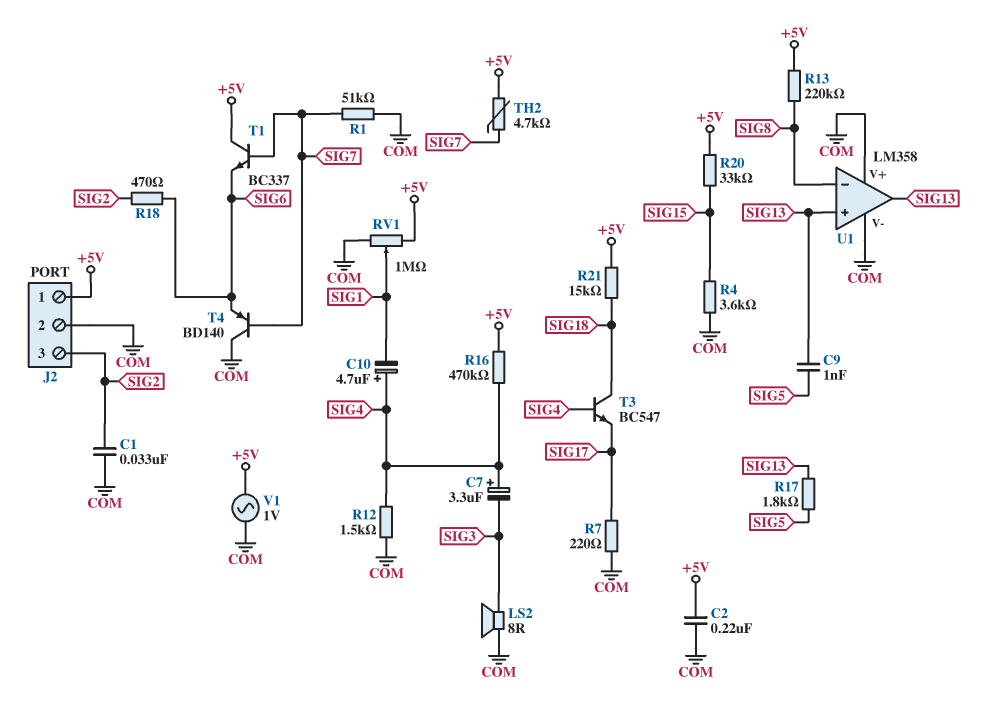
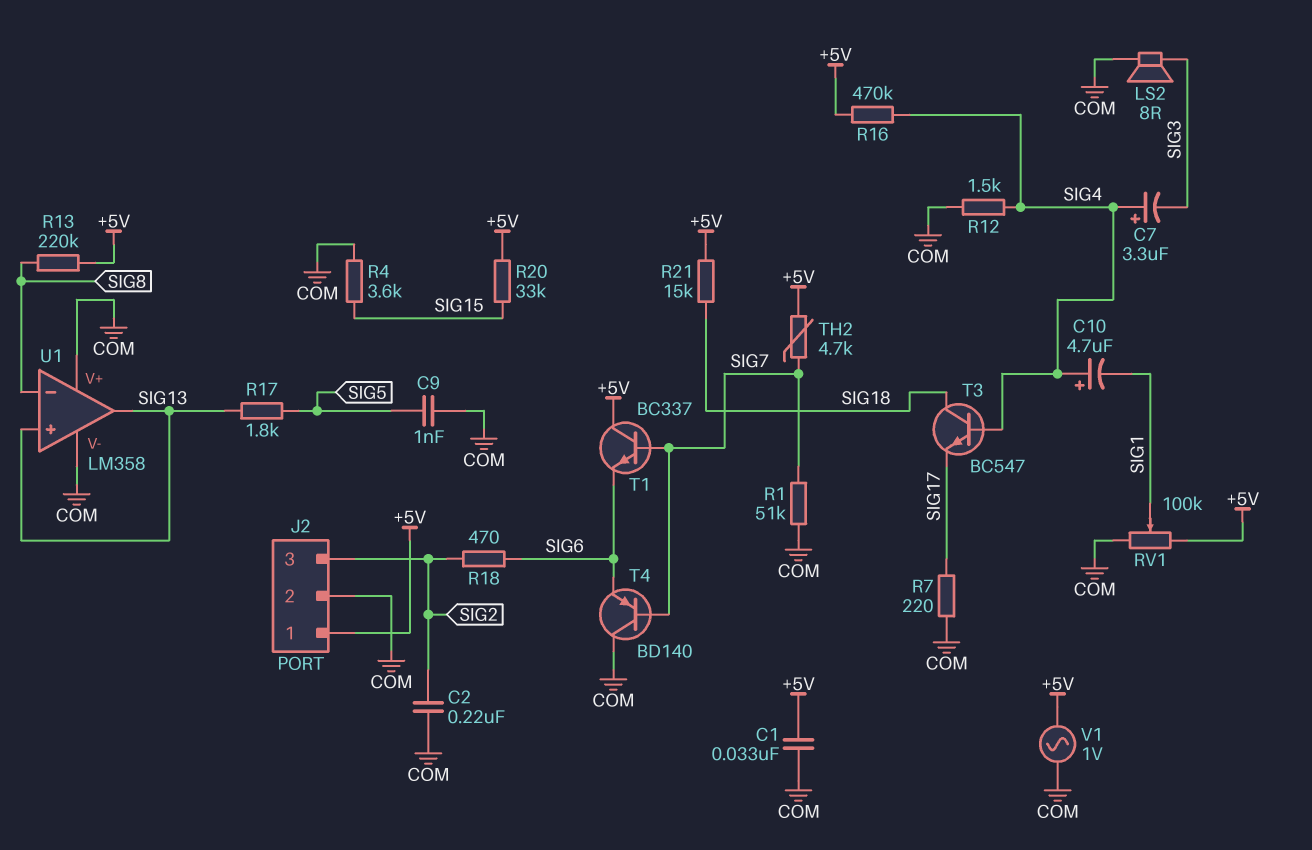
C1: 33nF (COM, SIG2) -> 33nF (+5V, COM)
C2: 220nF (+5V, COM) -> 220nF (COM, SIG2)
C9: 1nF (SIG5, SIG13) -> 1nF (COM, SIG5)
RV1: 1M (+5V, COM, wiper SIG1) -> 100k (+5V, COM, wiper SIG1)

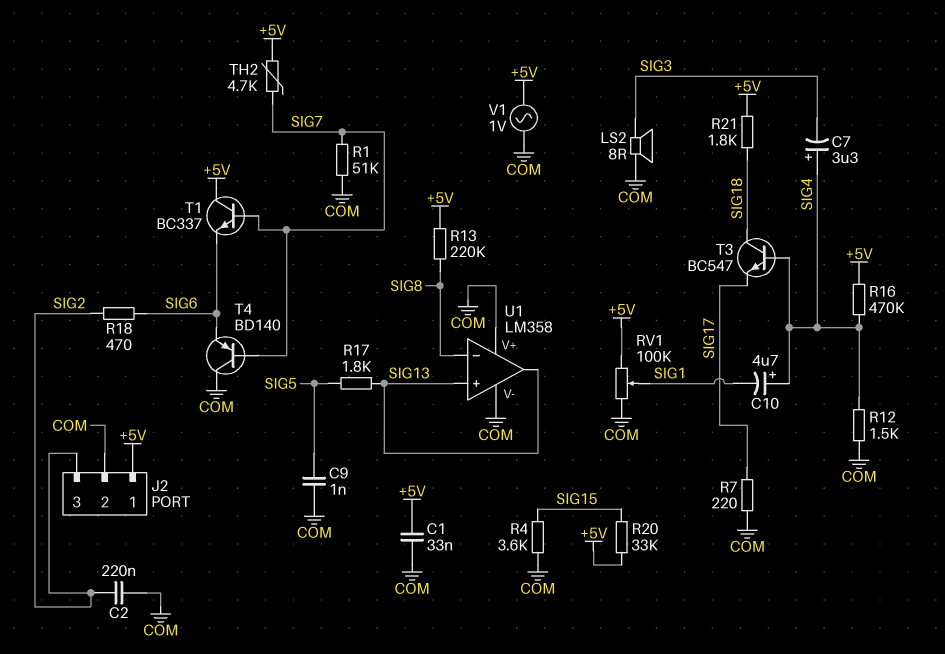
R21: 15k (+5V, SIG18) -> 1.8k (+5V, SIG18)

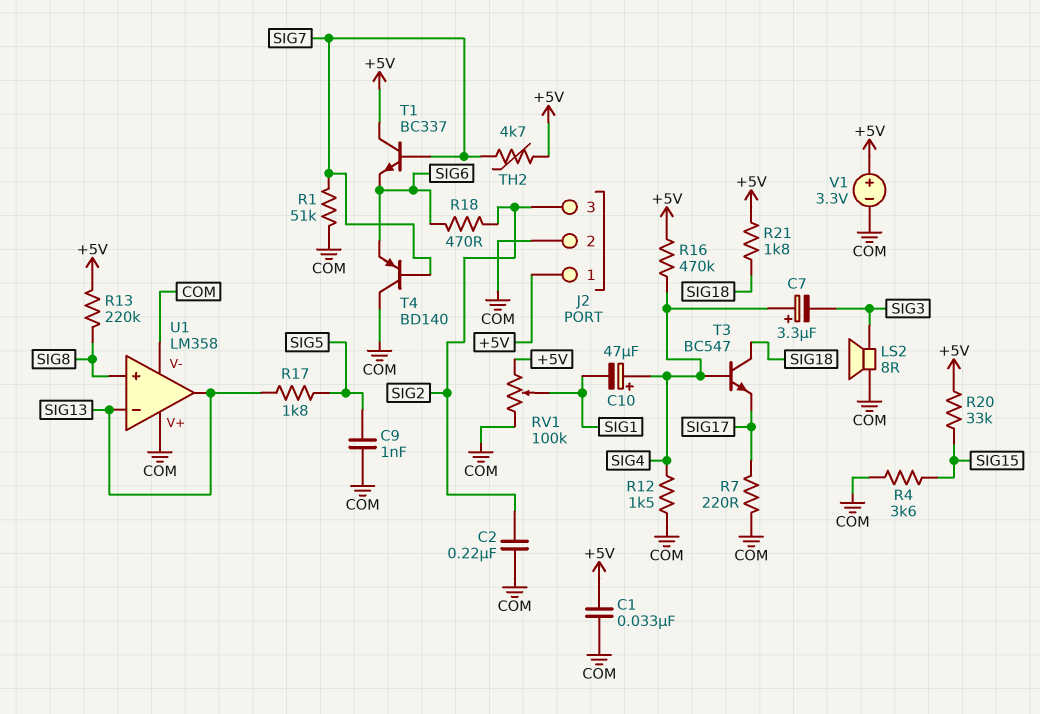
C10: 4.7uF (plus SIG4, minus SIG1) -> 47uF (plus SIG4, minus SIG1)
U1 pin in+: SIG13 -> SIG8
U1 pin in-: SIG8 -> SIG13
V1: AC 1V (+5V, COM) -> 3.3V (plus +5V, minus COM)

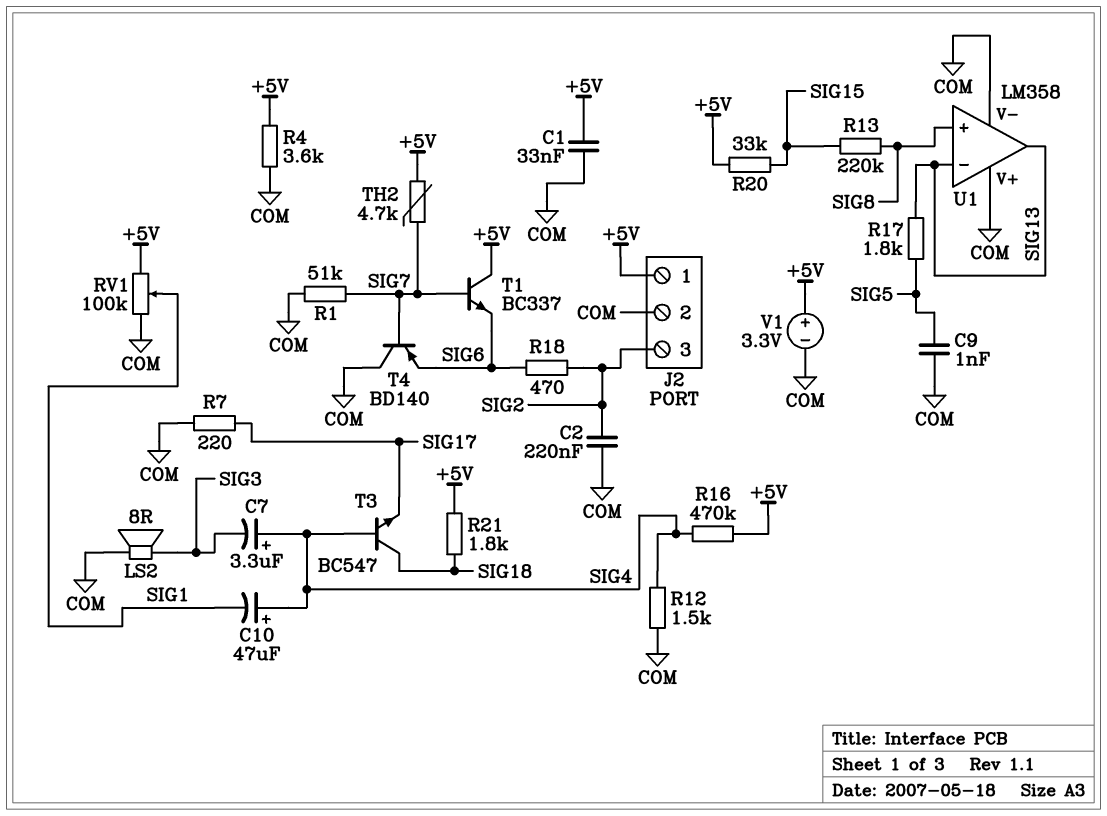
R4: 3.6k (COM, SIG15) -> 3.6k (+5V, COM)
R13: 220k (+5V, SIG8) -> 220k (SIG8, SIG15)

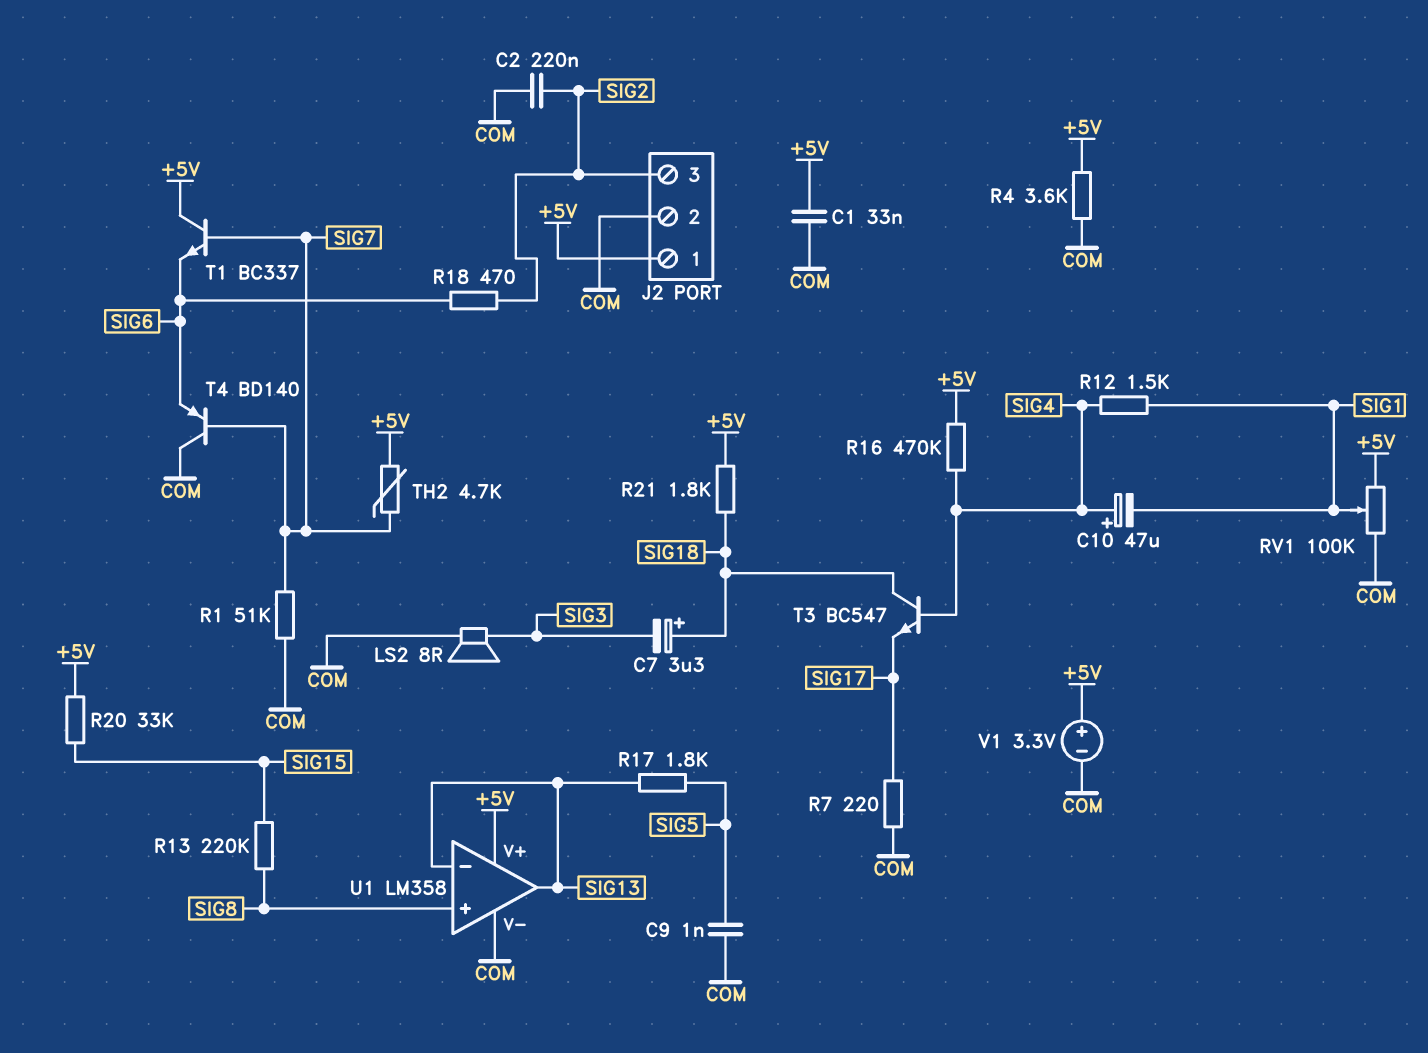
C7: 3.3uF (plus SIG4, minus SIG3) -> 3.3uF (plus SIG18, minus SIG3)
R12: 1.5k (COM, SIG4) -> 1.5k (SIG1, SIG4)
U1 pin V+: COM -> +5V

